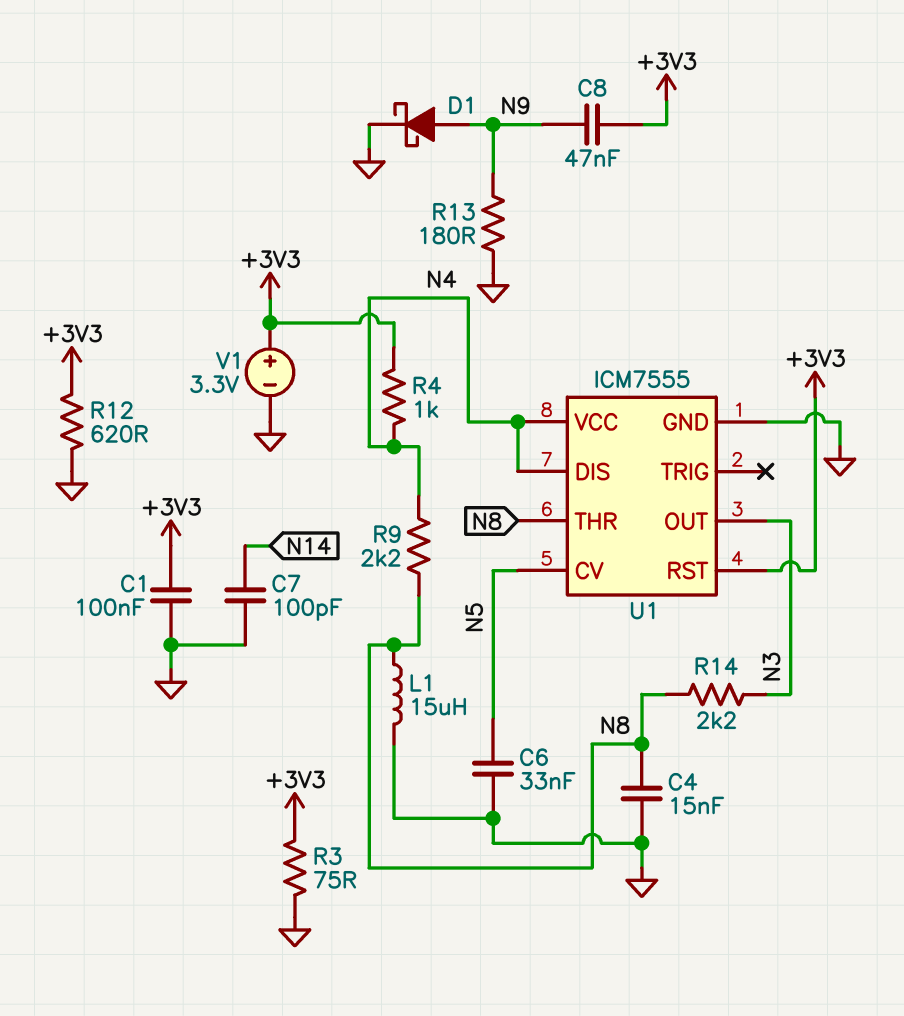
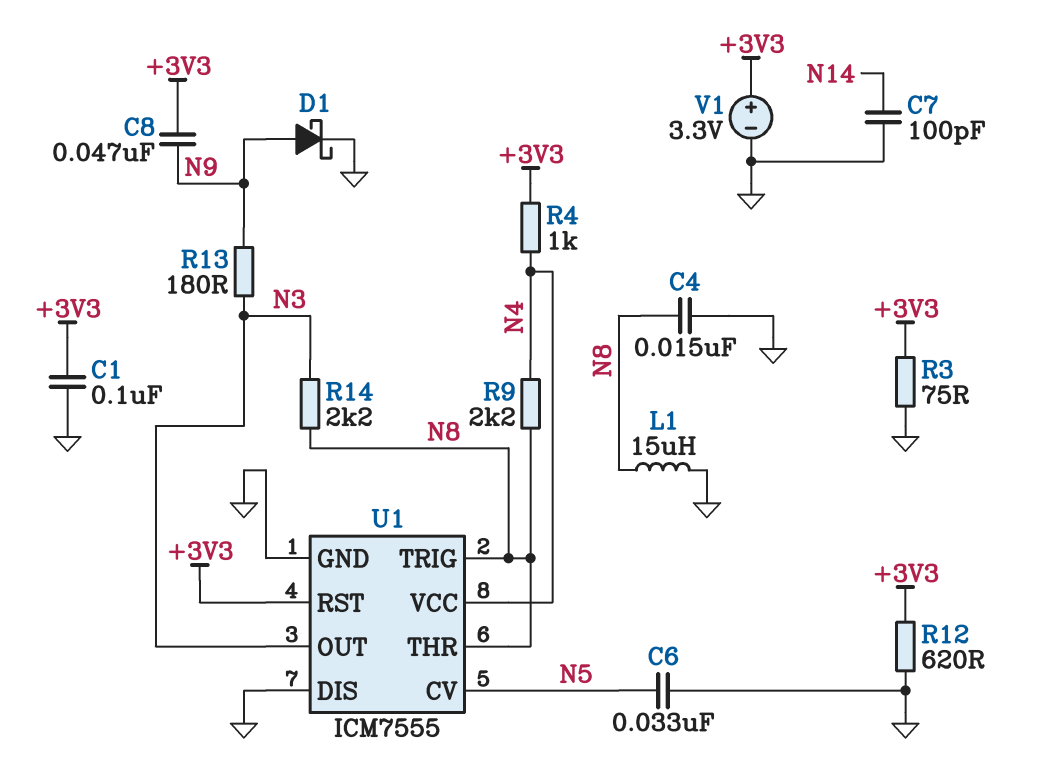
R13: 180 (GND, N9) -> 180 (N3, N9)
U1 pin DIS: N4 -> GND
U1 pin TRIG: none -> N8

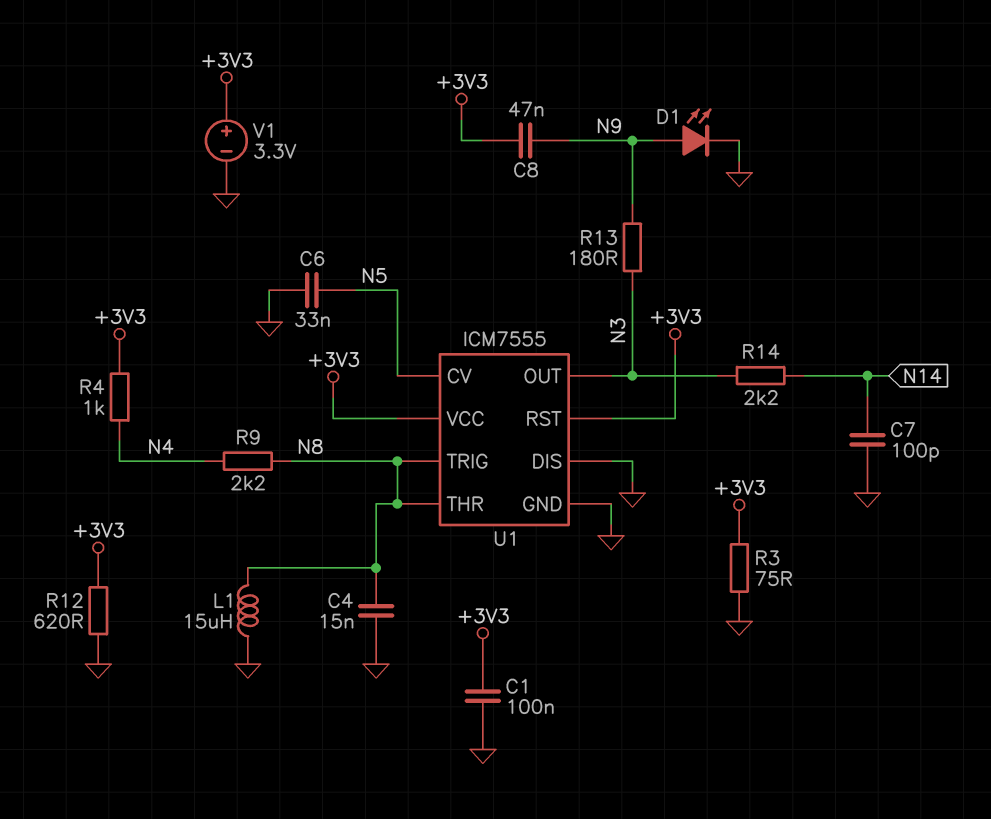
D1: schottky (A N9, K GND) -> LED (A N9, K GND)
R14: 2.2k (N3, N8) -> 2.2k (N3, N14)
U1 pin VCC: N4 -> +3V3

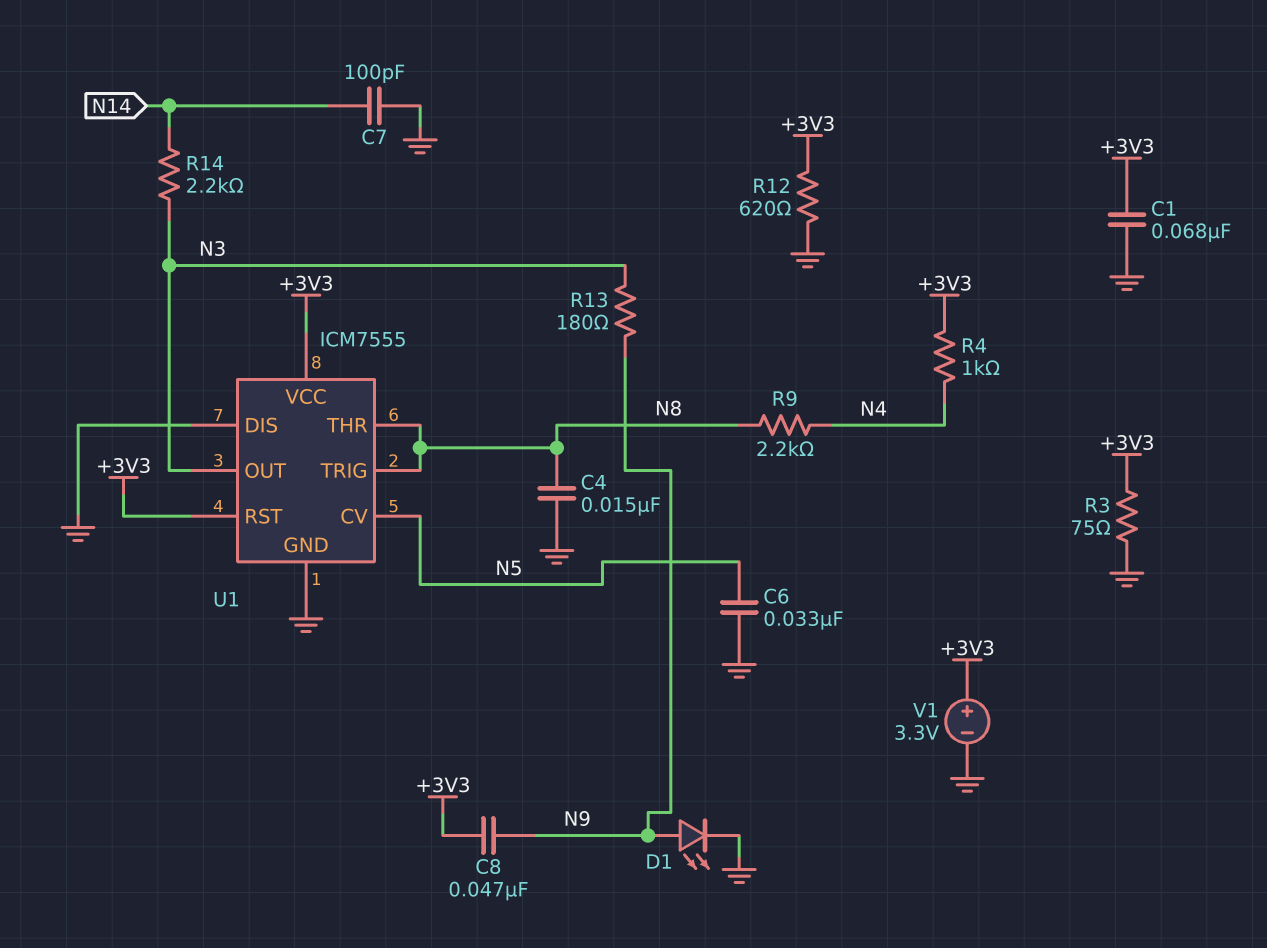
C1: 100nF (+3V3, GND) -> 68nF (+3V3, GND)
L1: 15uH (GND, N8) -> none

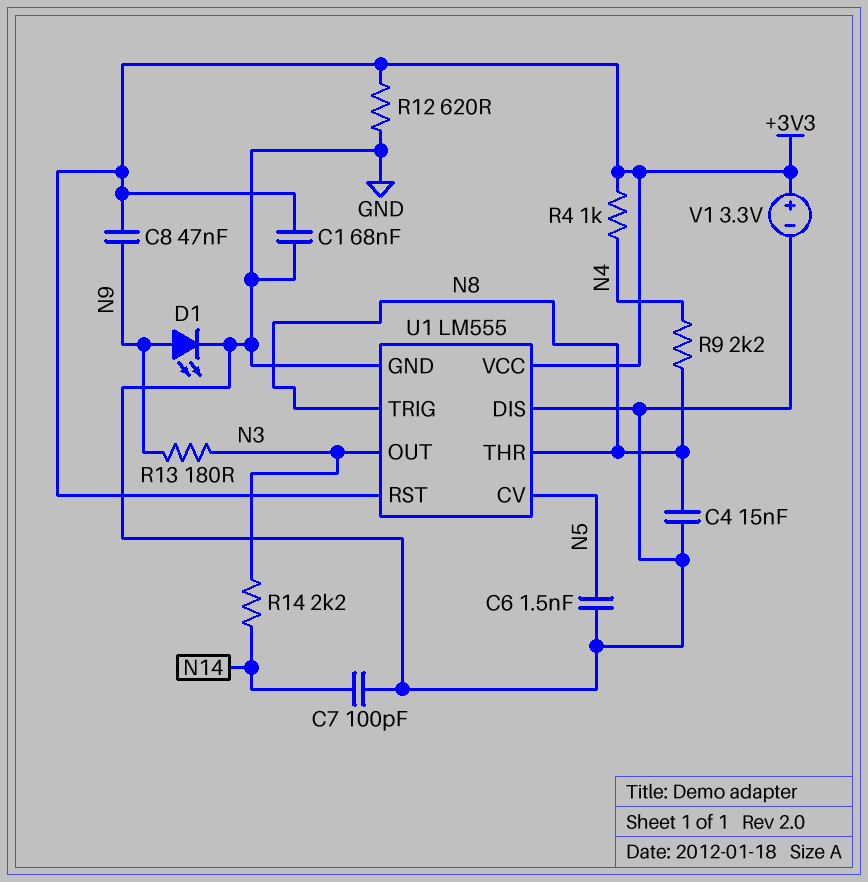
C6: 33nF (GND, N5) -> 1.5nF (GND, N5)
R3: 75 (+3V3, GND) -> none
U1: ICM7555 -> LM555

